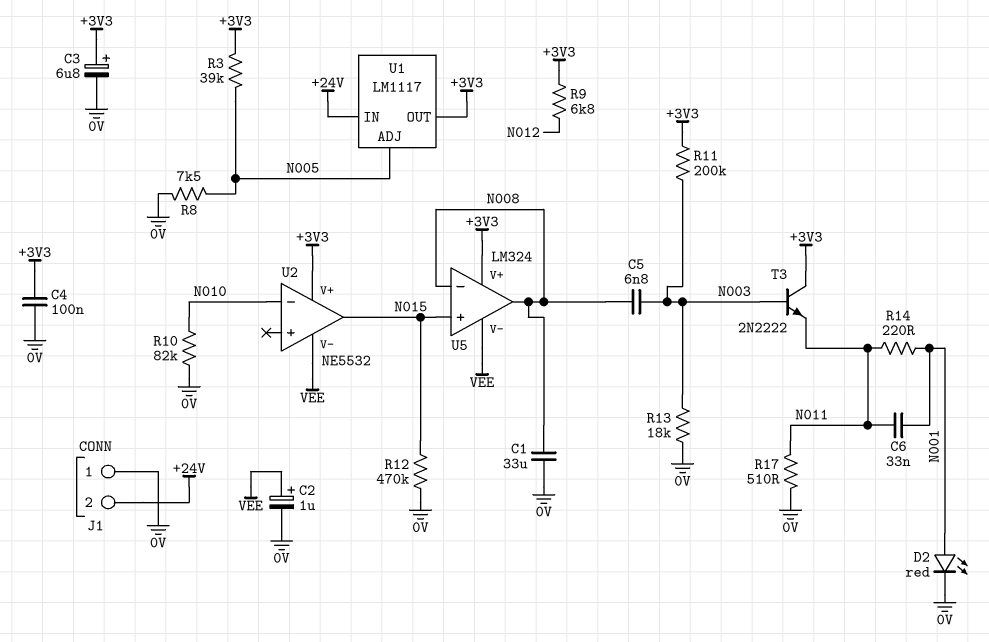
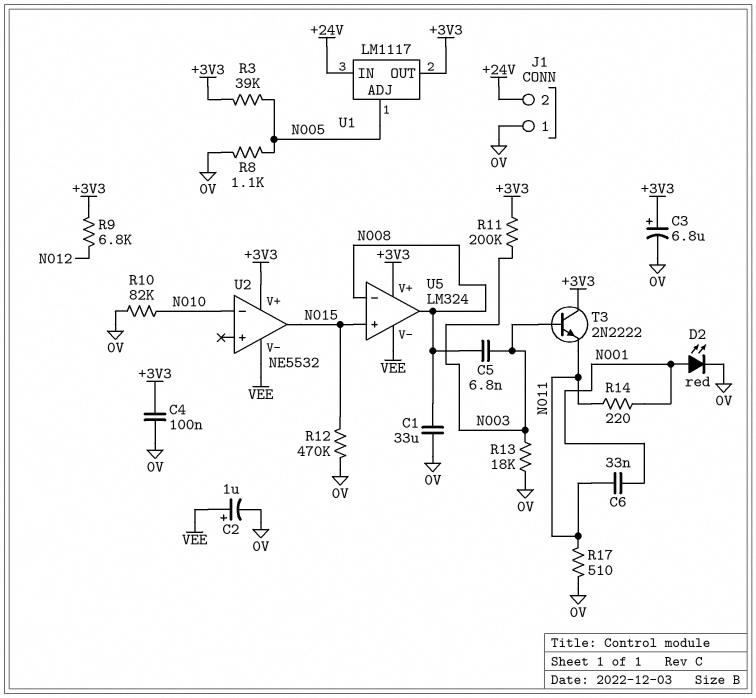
R8: 7.5k (0V, N005) -> 1.1k (0V, N005)

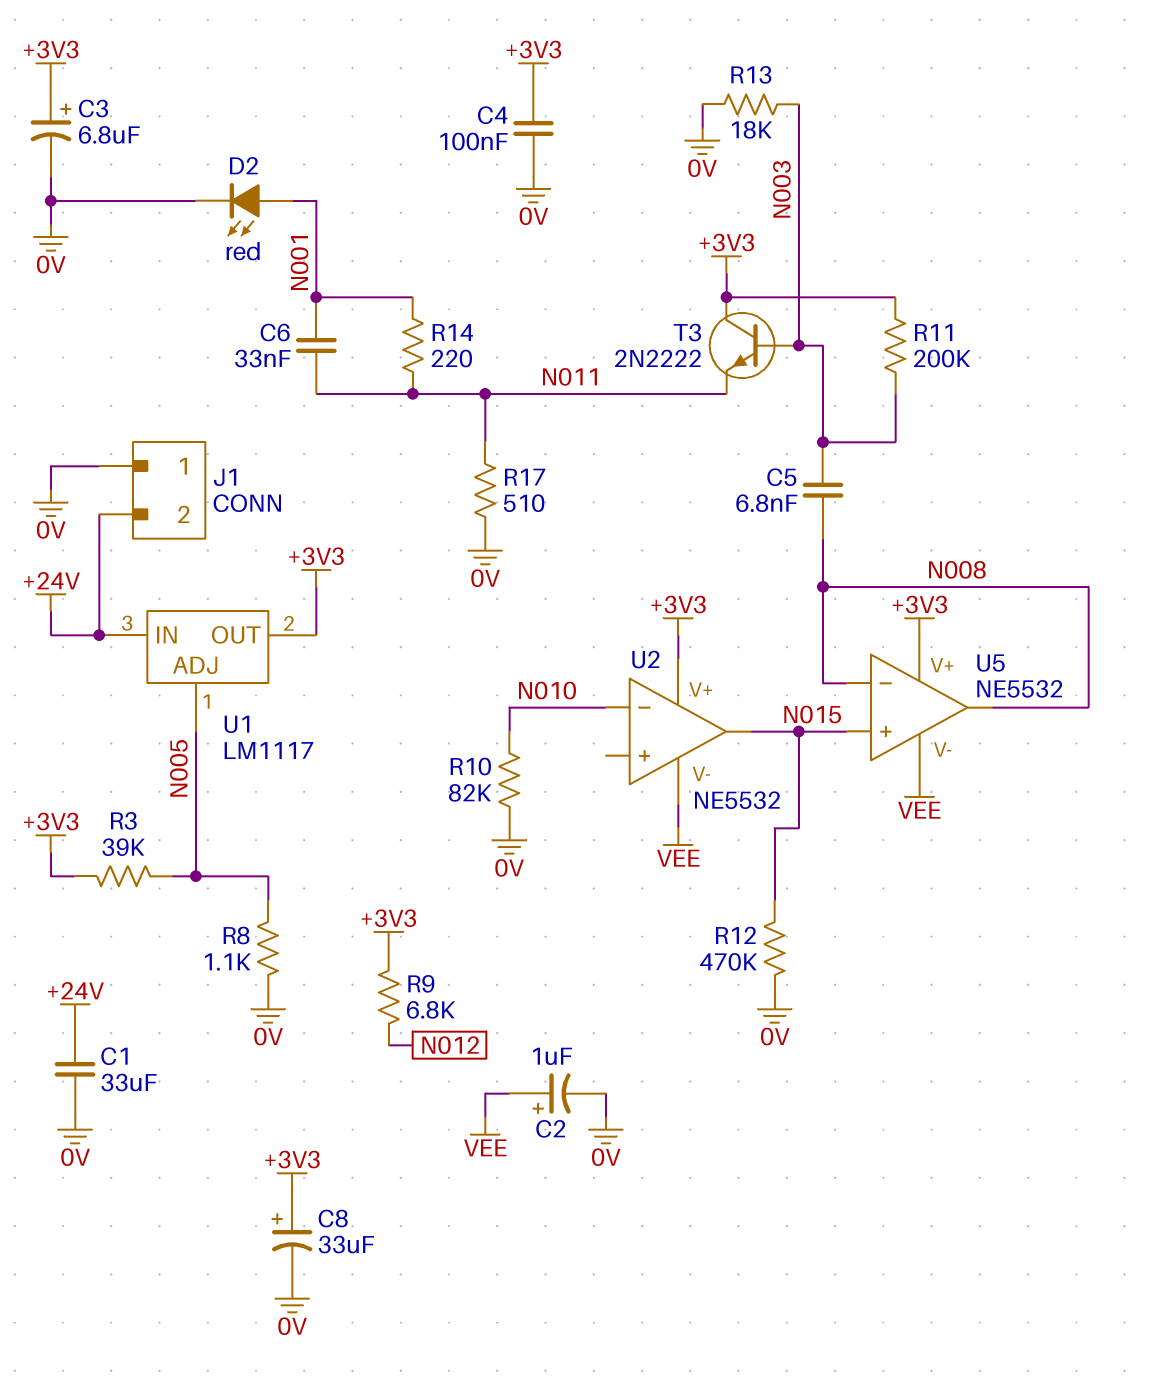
C1: 33uF (0V, N008) -> 33uF (+24V, 0V)
C8: none -> 33uF (plus +3V3, minus 0V)
U5: LM324 -> NE5532

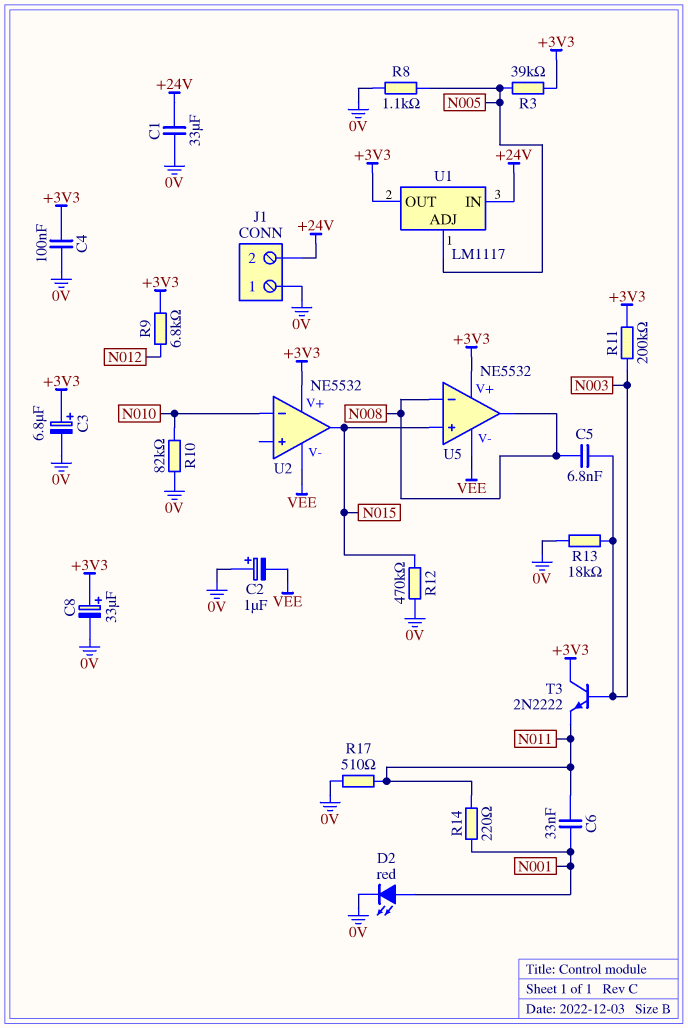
C2: 1uF (plus VEE, minus 0V) -> 1uF (plus 0V, minus VEE)

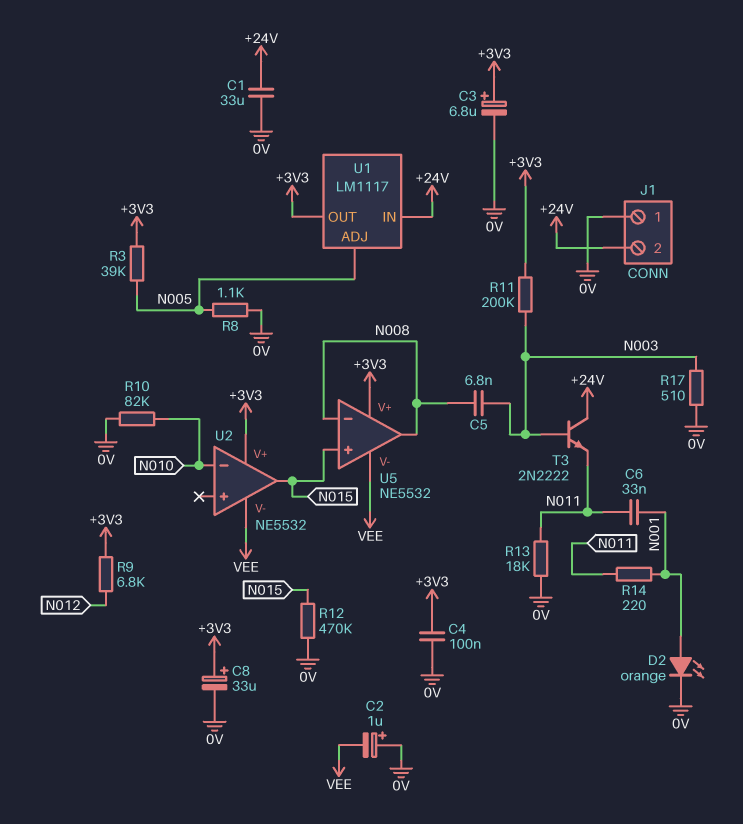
D2: LED red (A N001, K 0V) -> LED orange (A N001, K 0V)
R13: 18k (0V, N003) -> 18k (0V, N011)
R17: 510 (0V, N011) -> 510 (0V, N003)
T3: NPN 2N2222 (B N003, C +3V3, E N011) -> NPN 2N2222 (B N003, C +24V, E N011)

